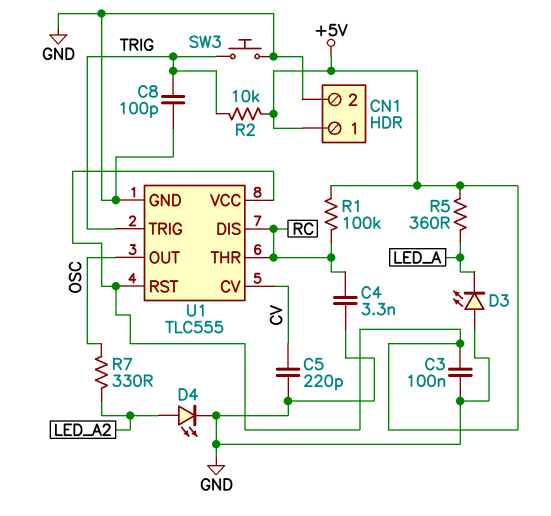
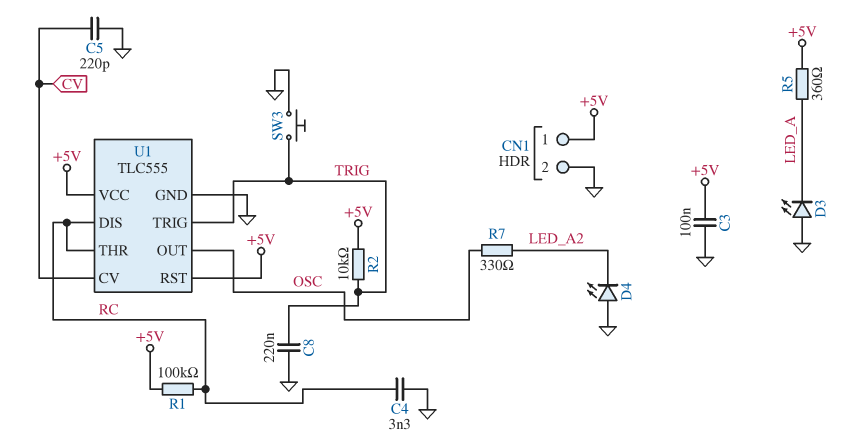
C8: 100pF (GND, TRIG) -> 220nF (GND, TRIG)
D4: LED (A LED_A2, K GND) -> LED (A GND, K LED_A2)

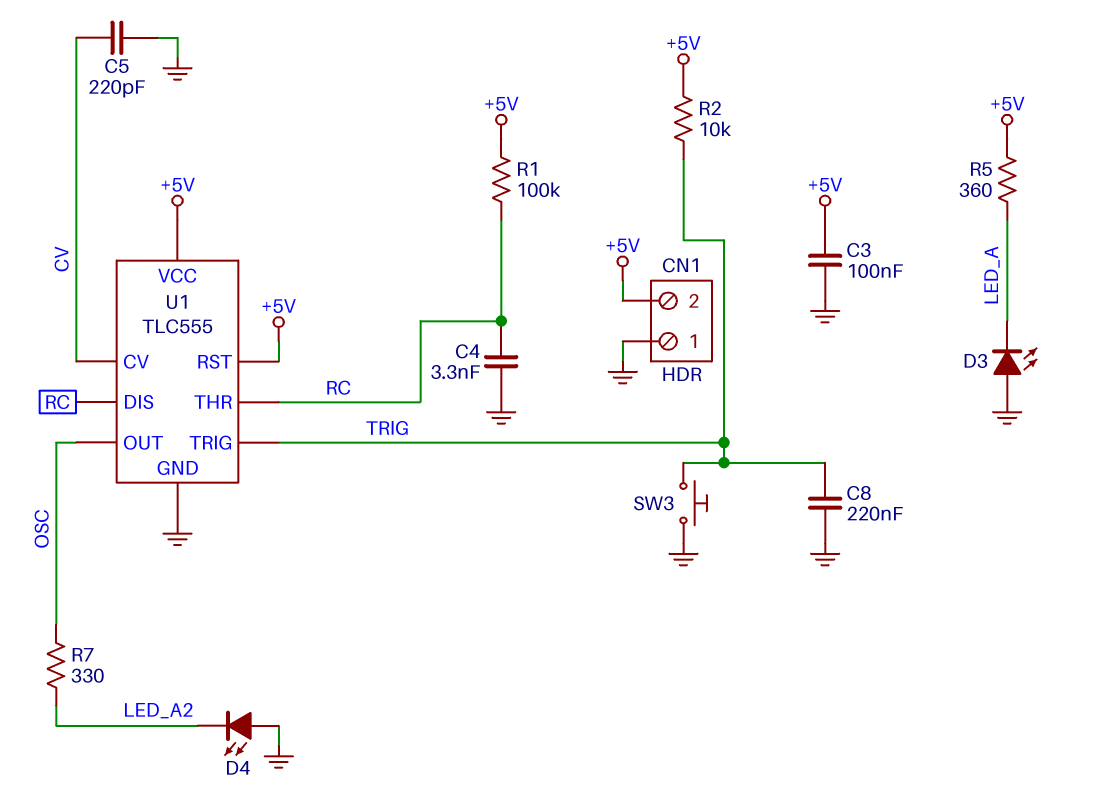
CN1 pin 1: +5V -> GND
CN1 pin 2: GND -> +5V

